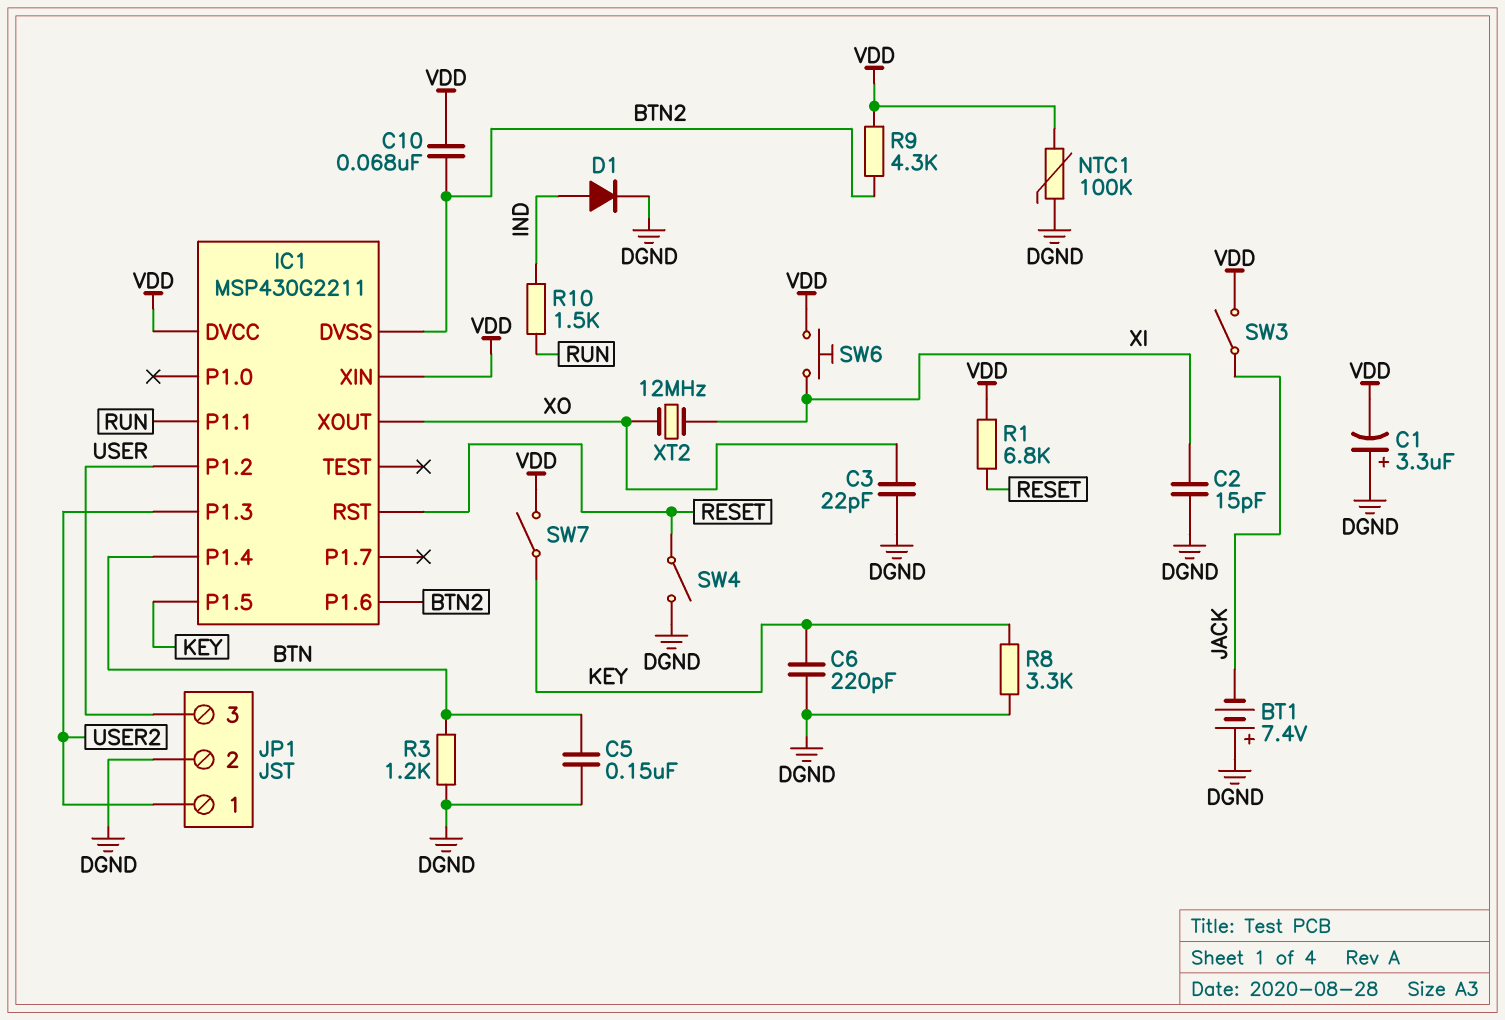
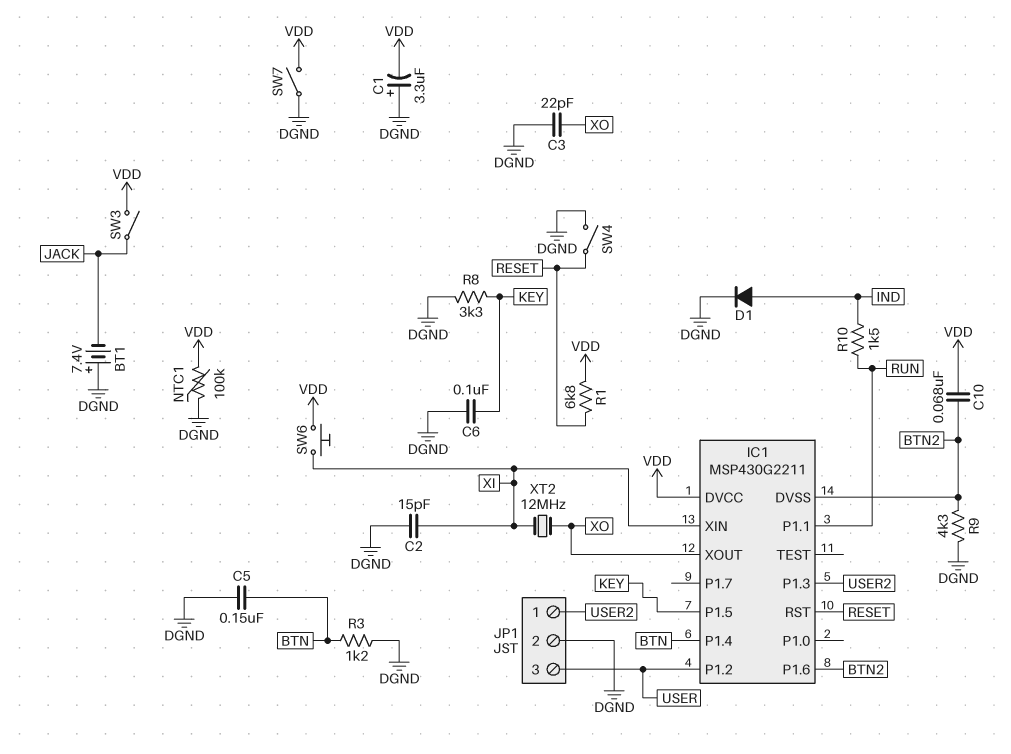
C6: 220pF (DGND, KEY) -> 100nF (DGND, KEY)
IC1 pin XIN: VDD -> XI
R9: 4.3k (BTN2, VDD) -> 4.3k (BTN2, DGND)
SW7: switch (KEY, VDD) -> switch (DGND, VDD)

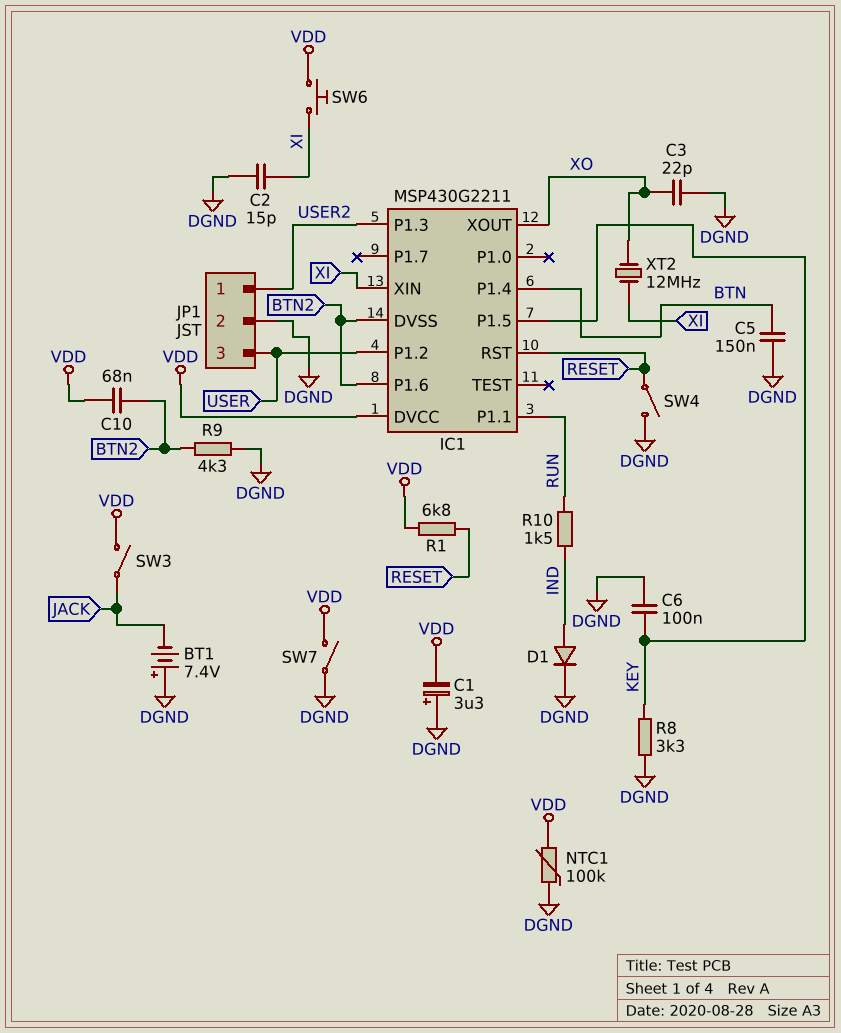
R3: 1.2k (BTN, DGND) -> none

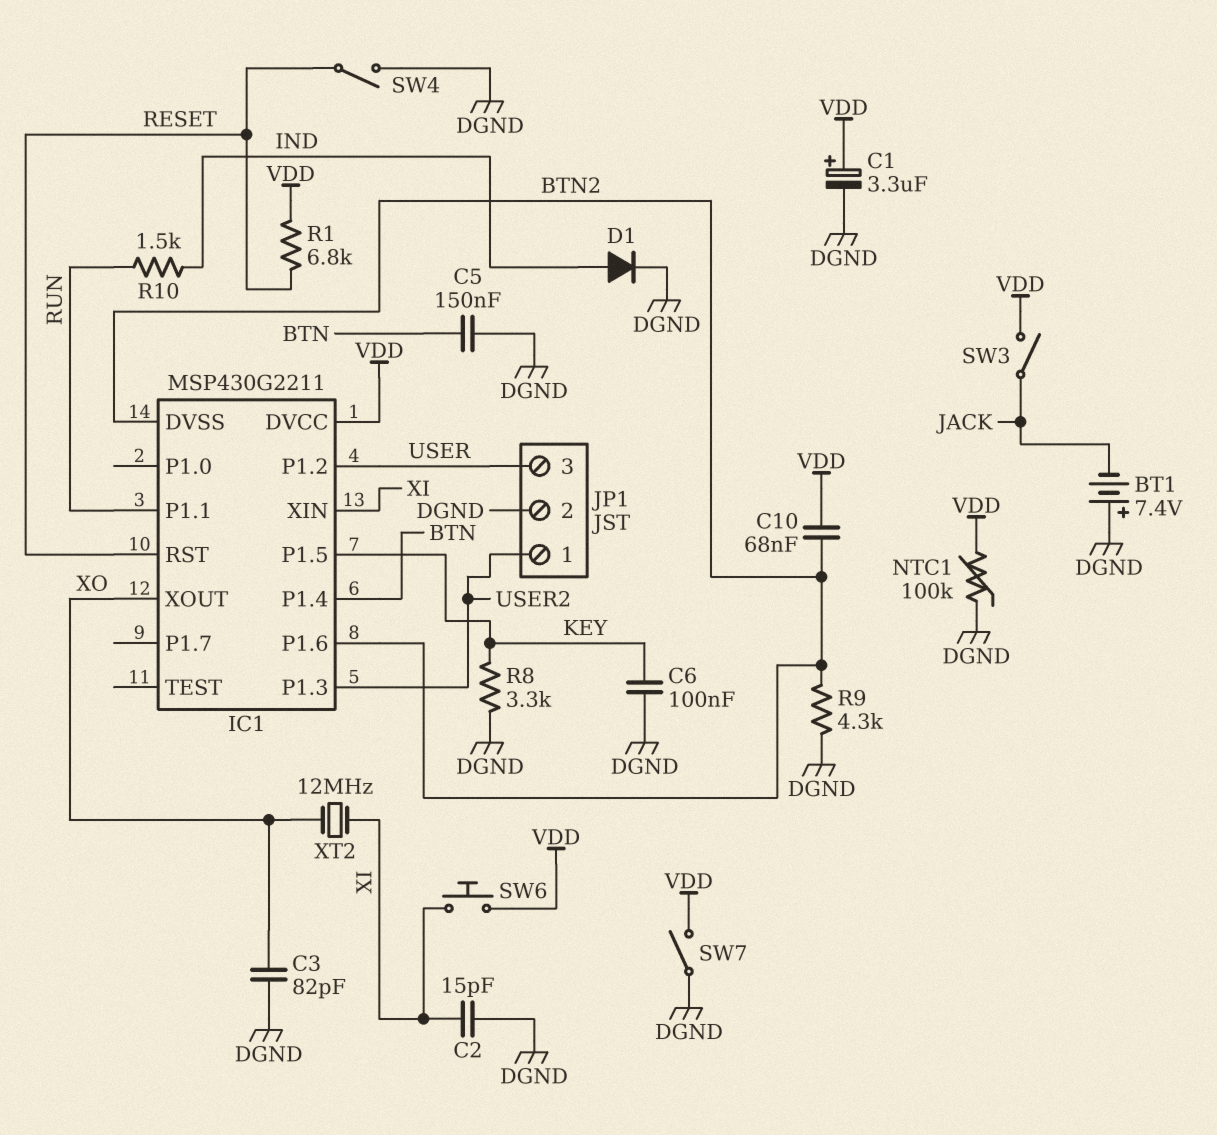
C1: 3.3uF (plus DGND, minus VDD) -> 3.3uF (plus VDD, minus DGND)
C3: 22pF (DGND, XO) -> 82pF (DGND, XO)

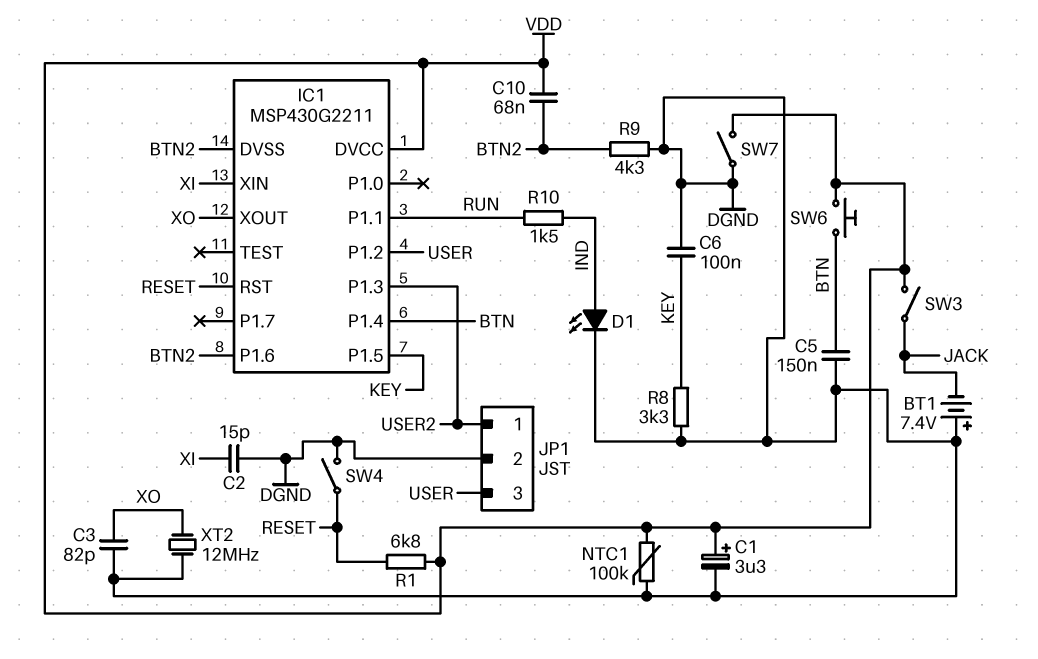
D1: diode (A IND, K DGND) -> LED (A IND, K DGND)
SW6: button (VDD, XI) -> button (BTN, VDD)
XT2: 12MHz (XI, XO) -> 12MHz (DGND, XO)

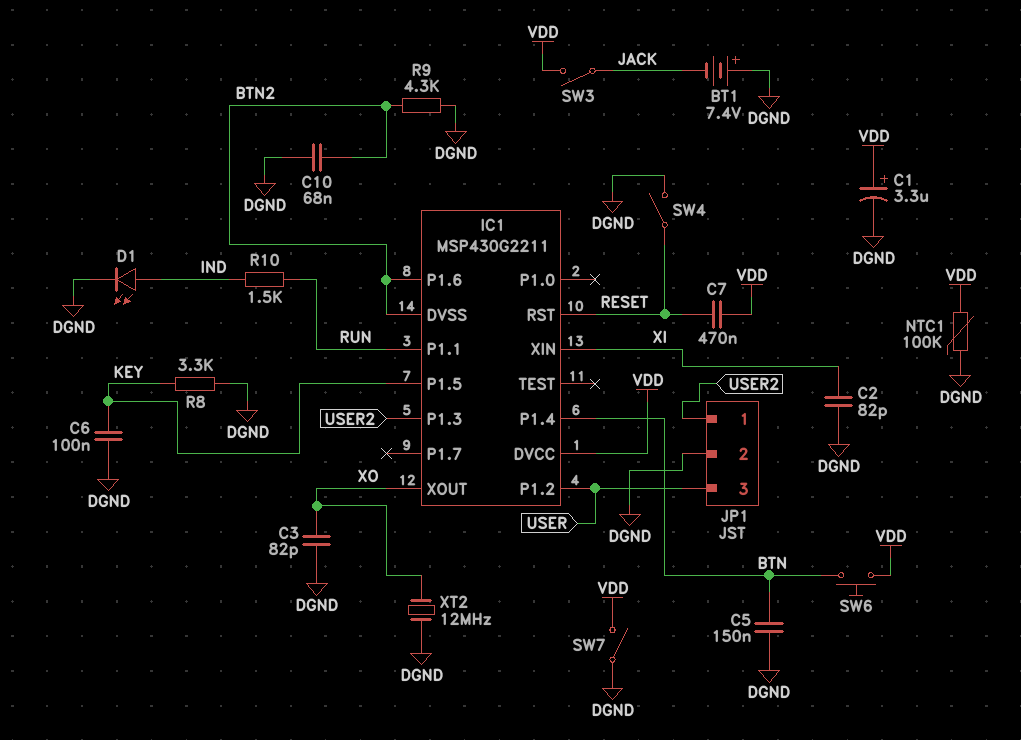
C2: 15pF (DGND, XI) -> 82pF (DGND, XI)
C7: none -> 470nF (RESET, VDD)
C10: 68nF (BTN2, VDD) -> 68nF (BTN2, DGND)
R1: 6.8k (RESET, VDD) -> none

